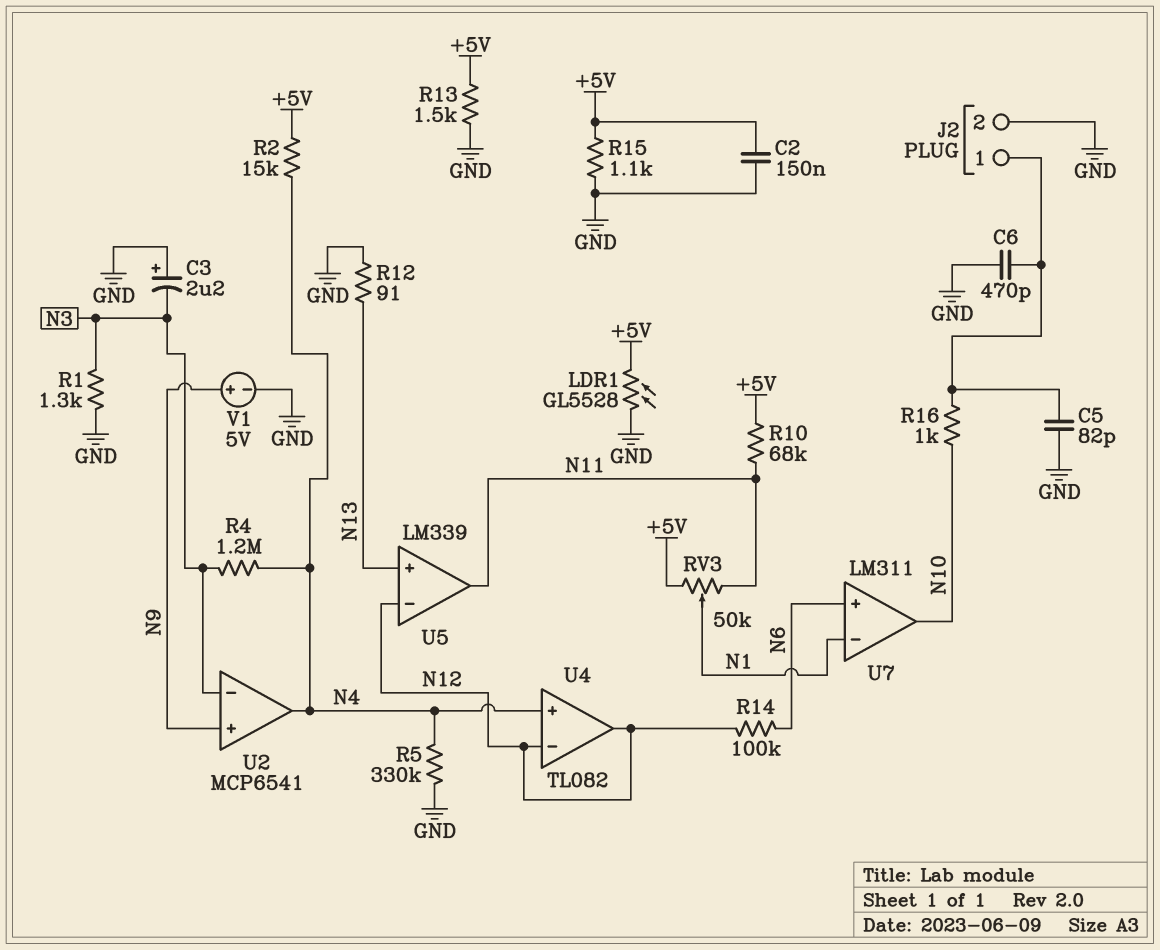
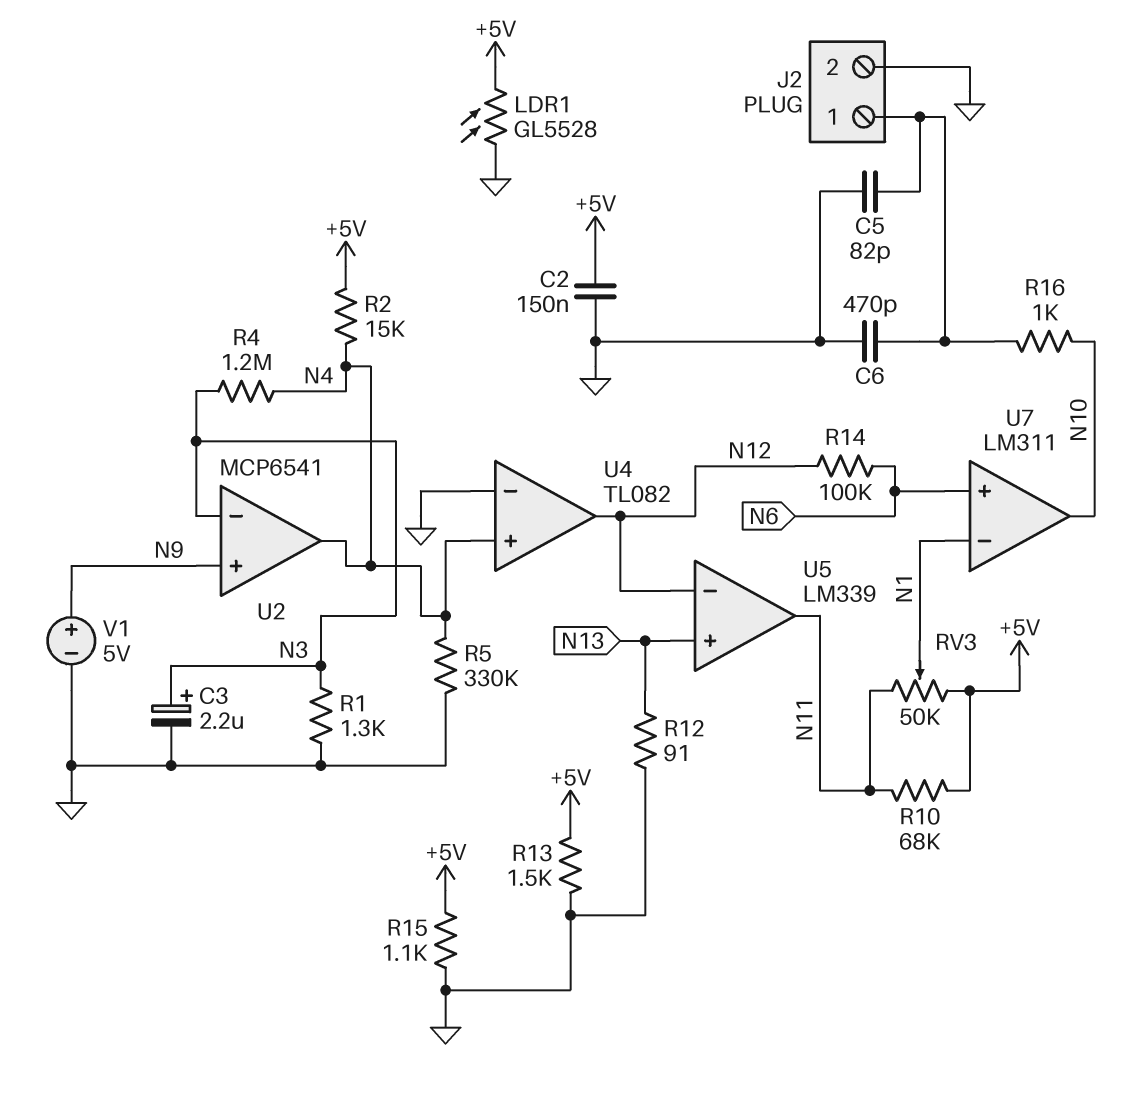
C3: 2.2uF (plus GND, minus N3) -> 2.2uF (plus N3, minus GND)
U4 pin in-: N12 -> GND

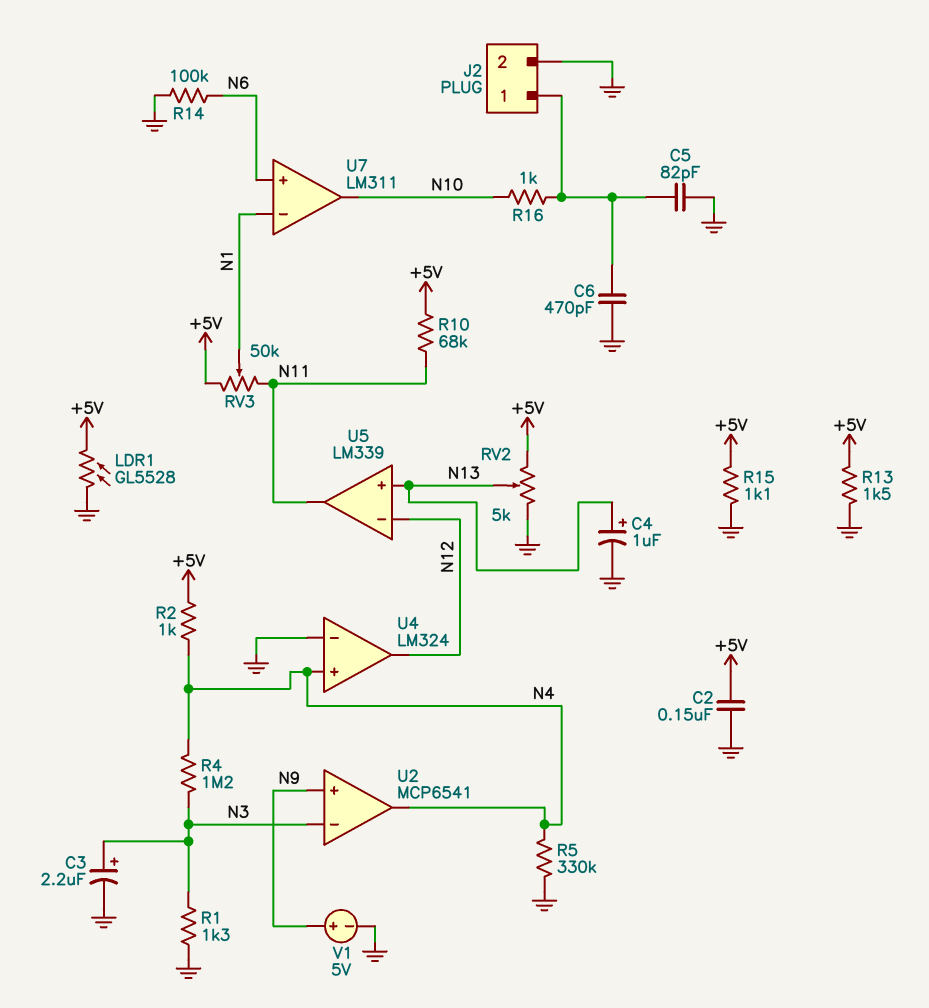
C4: none -> 1uF (plus N13, minus GND)
R2: 15k (+5V, N4) -> 1k (+5V, N4)
R12: 91 (GND, N13) -> none
R14: 100k (N6, N12) -> 100k (GND, N6)
RV2: none -> 5k (+5V, GND, wiper N13)
U4: TL082 -> LM324

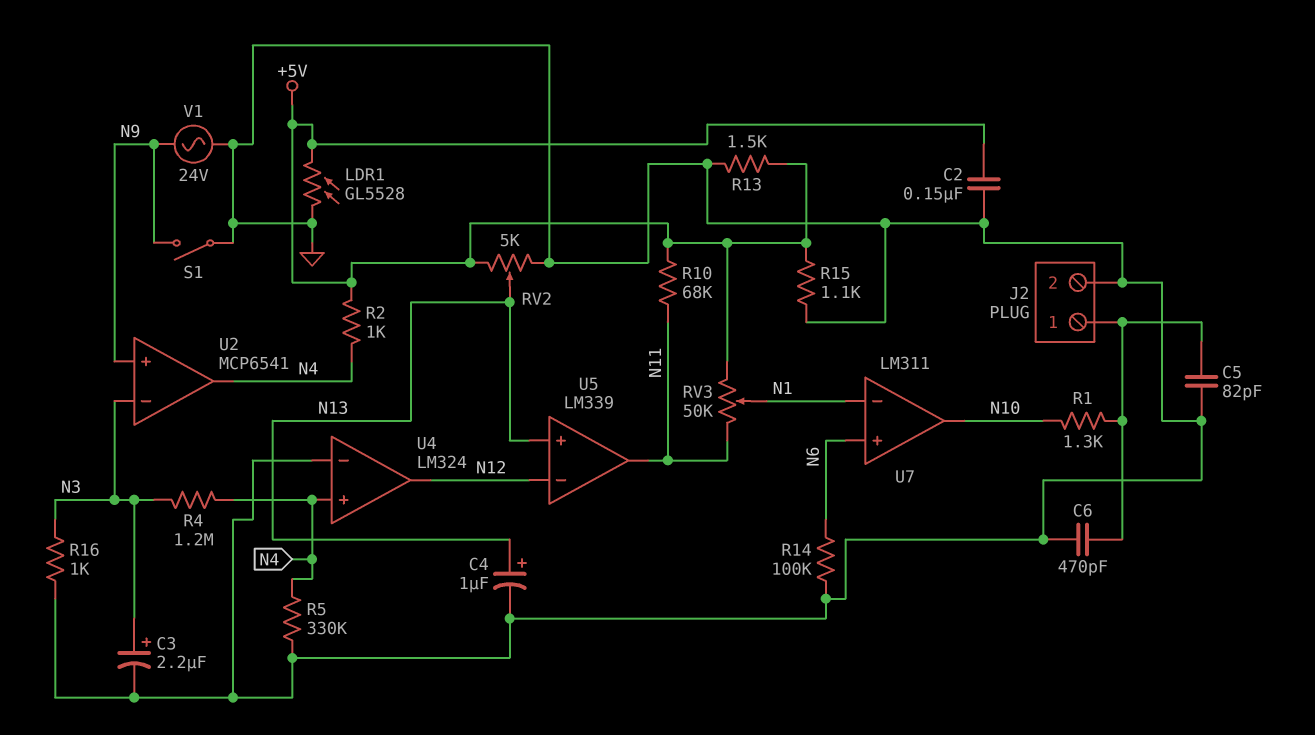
R1: 1.3k (GND, N3) -> 1.3k (J2/1, N10)
R16: 1k (J2/1, N10) -> 1k (GND, N3)
S1: none -> switch (GND, N9)
V1: 5V (plus N9, minus GND) -> AC 24V (GND, N9)

